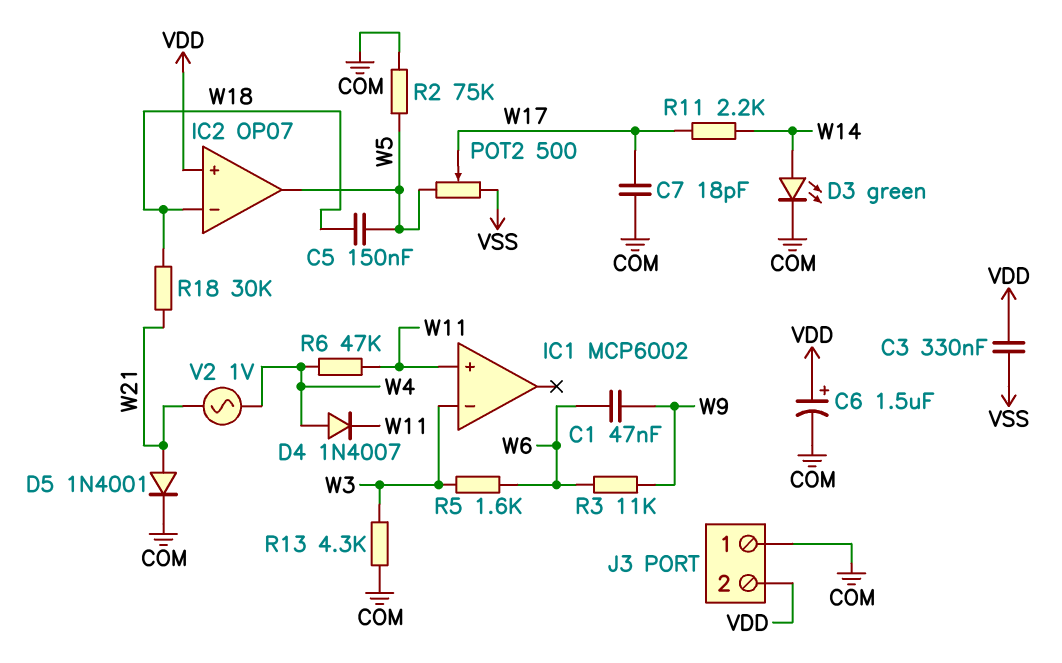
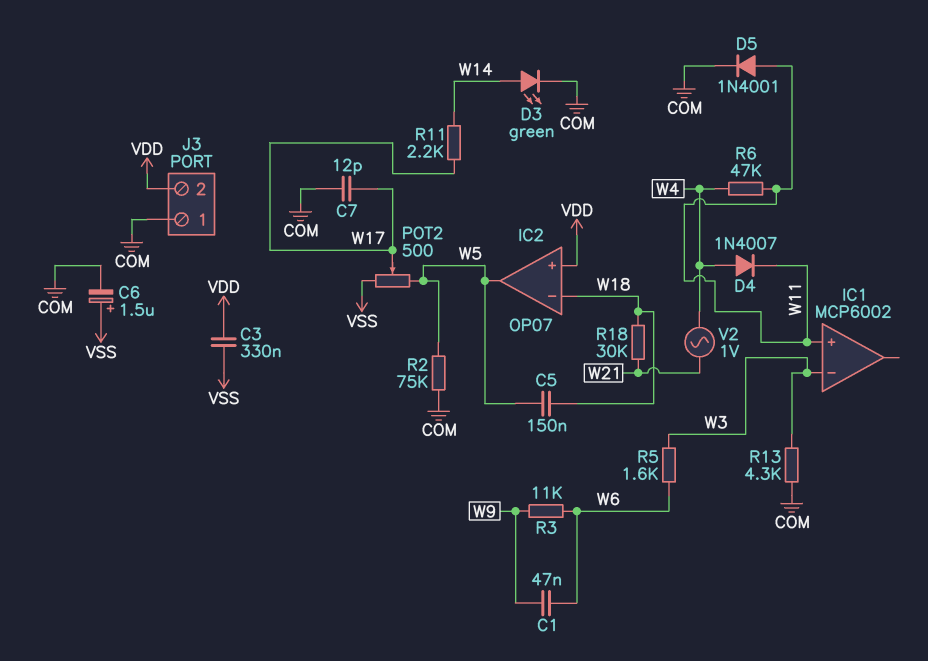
C6: 1.5uF (plus VDD, minus COM) -> 1.5uF (plus VSS, minus COM)
C7: 18pF (COM, W17) -> 12pF (COM, W17)
D5: diode 1N4001 (A W21, K COM) -> diode 1N4001 (A W11, K COM)

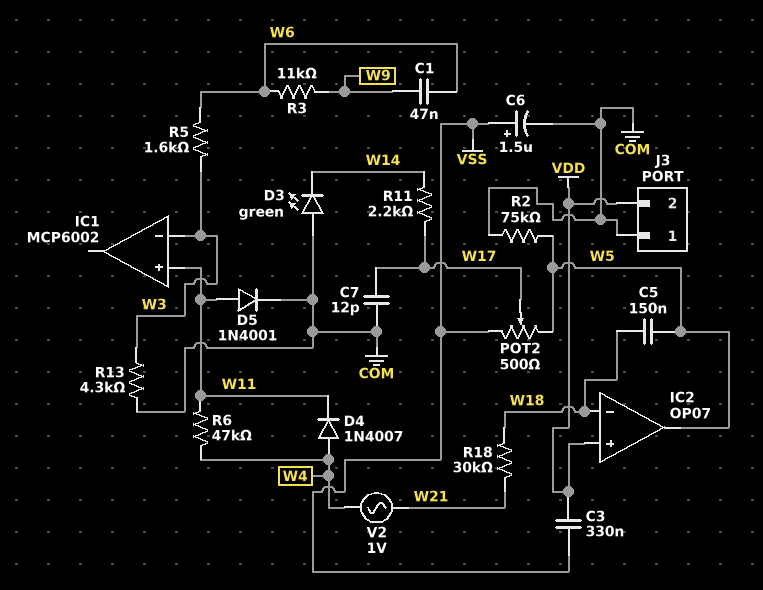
D3: LED green (A W14, K COM) -> LED green (A COM, K W14)

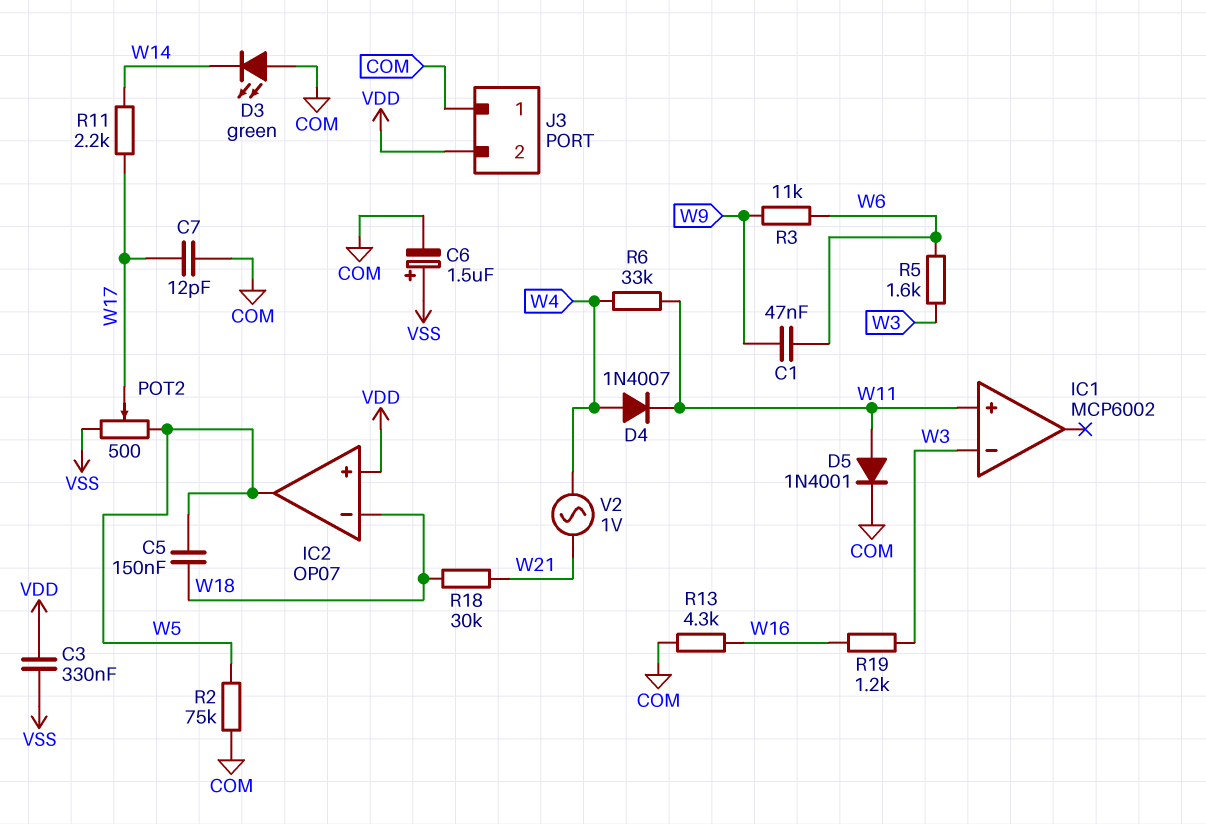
R6: 47k (W4, W11) -> 33k (W4, W11)
R13: 4.3k (COM, W3) -> 4.3k (COM, W16)
R19: none -> 1.2k (W3, W16)

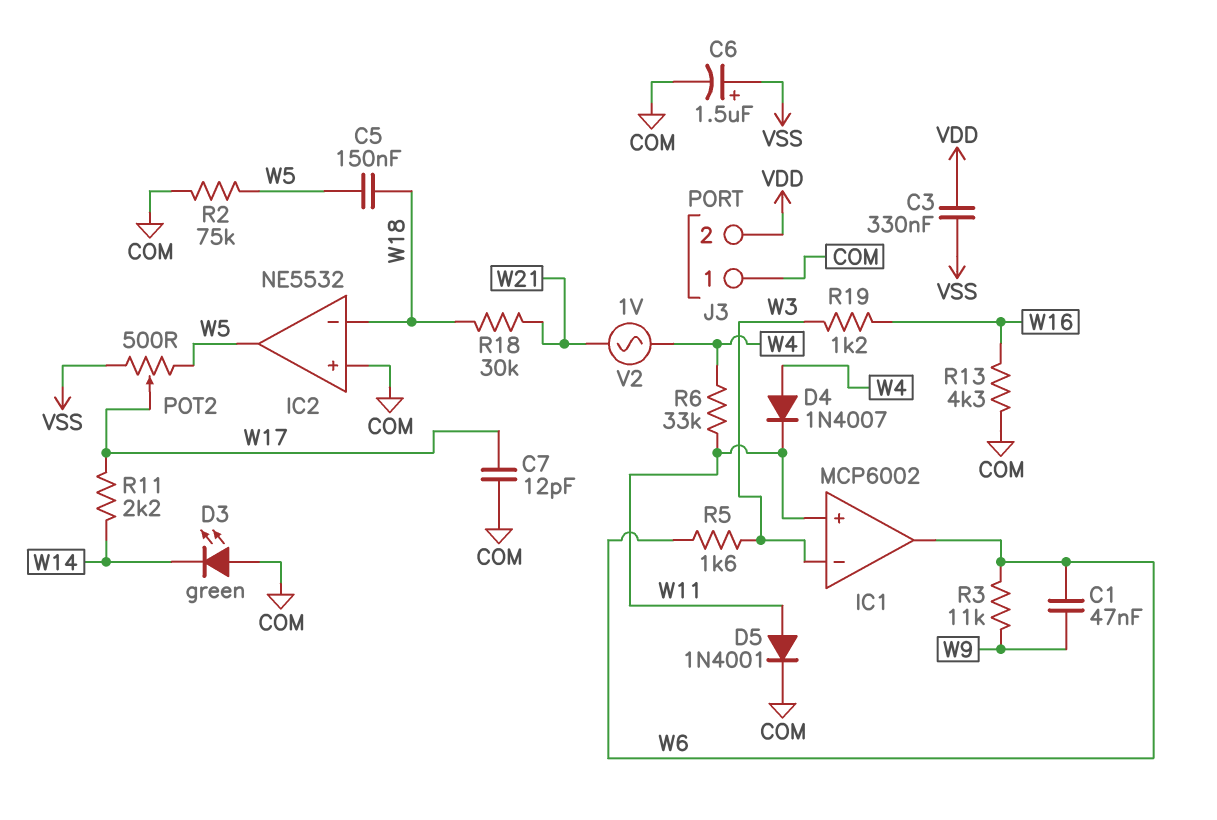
IC1 pin out: none -> W6
IC2: OP07 -> NE5532
IC2 pin in+: VDD -> COM

